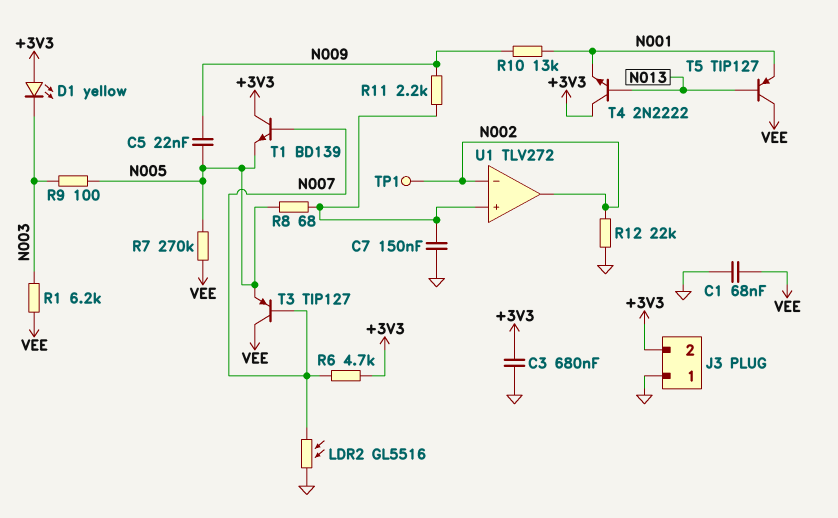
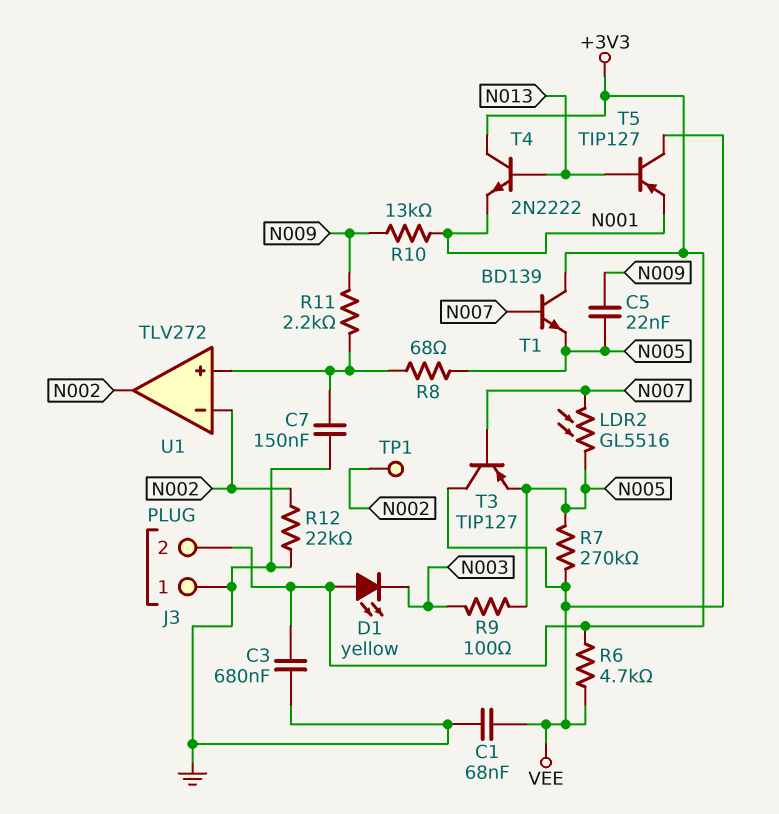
LDR2: GL5516 (GND, N007) -> GL5516 (N005, N007)
R1: 6.2k (N003, VEE) -> none
R6: 4.7k (+3V3, N007) -> 4.7k (+3V3, VEE)

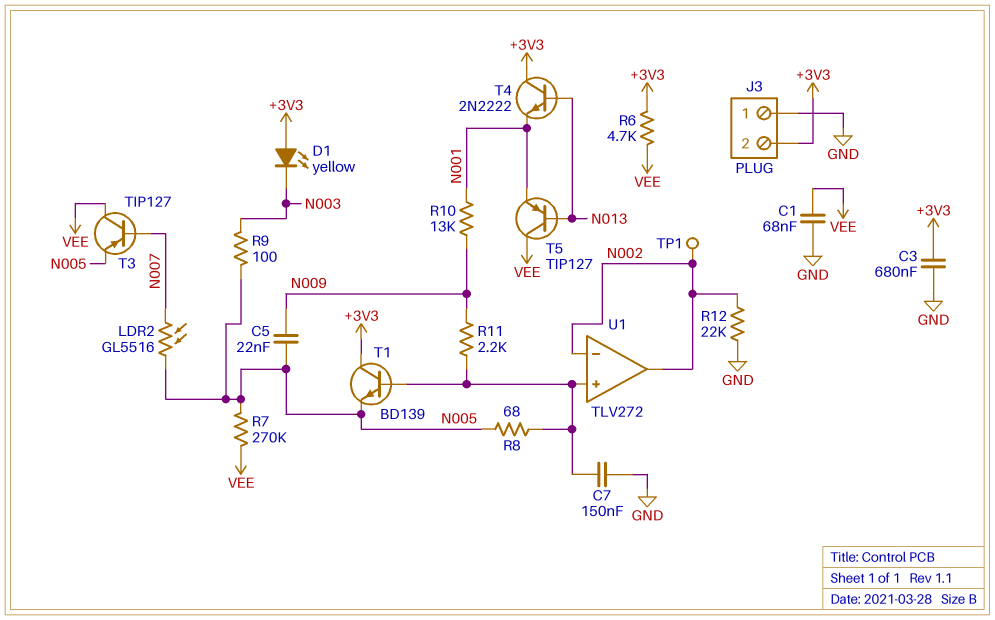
T1: NPN BD139 (B N007, C +3V3, E N005) -> NPN BD139 (B U1/in+, C +3V3, E N005)

